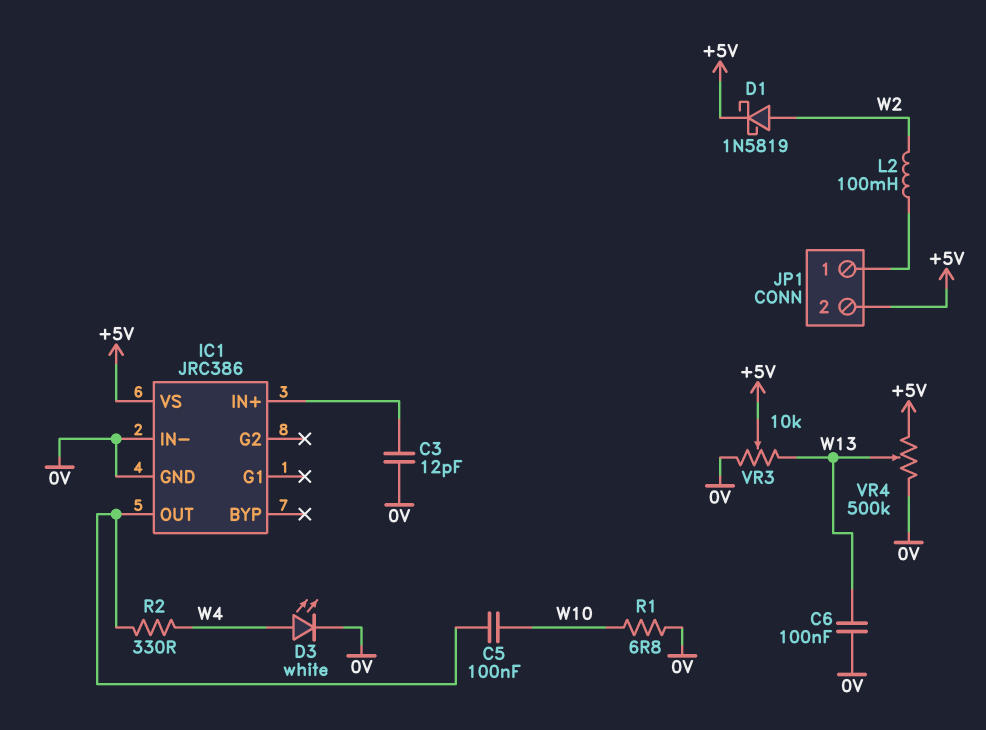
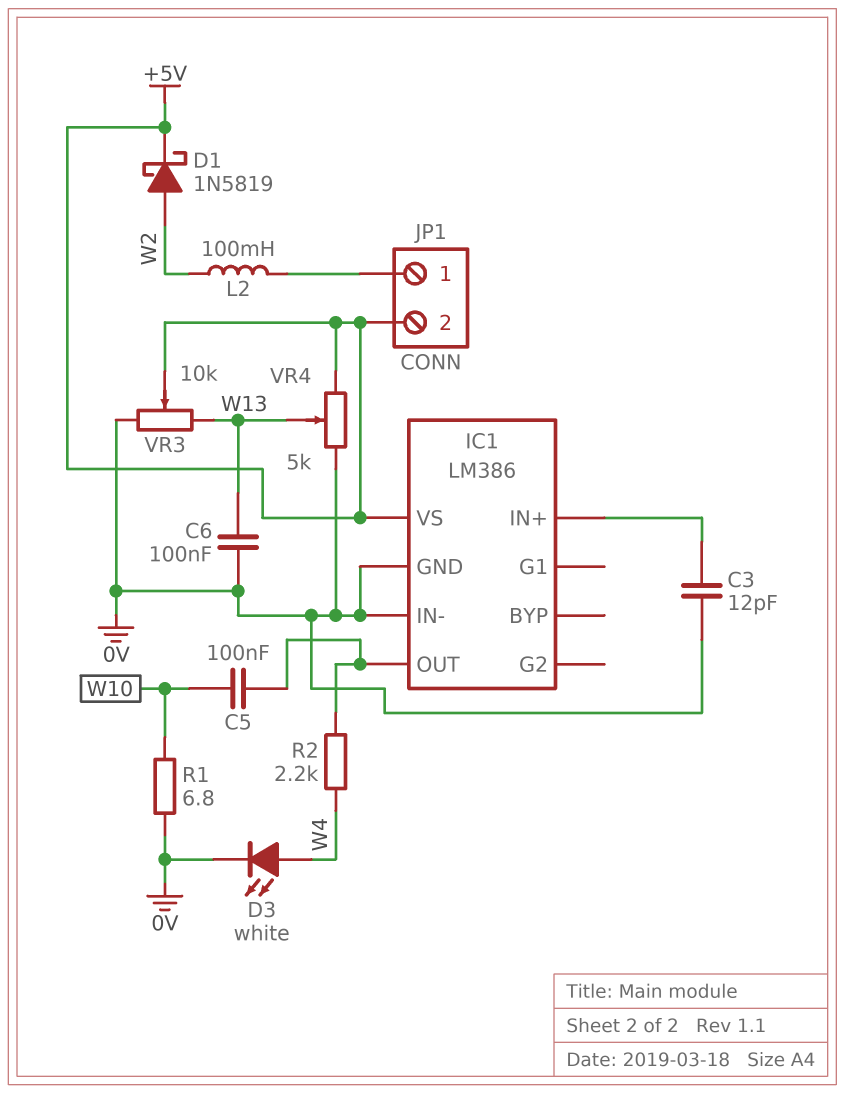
IC1: JRC386 -> LM386
R2: 330 (IC1/OUT, W4) -> 2.2k (IC1/OUT, W4)
VR4: 500k (+5V, 0V, wiper W13) -> 5k (+5V, 0V, wiper W13)

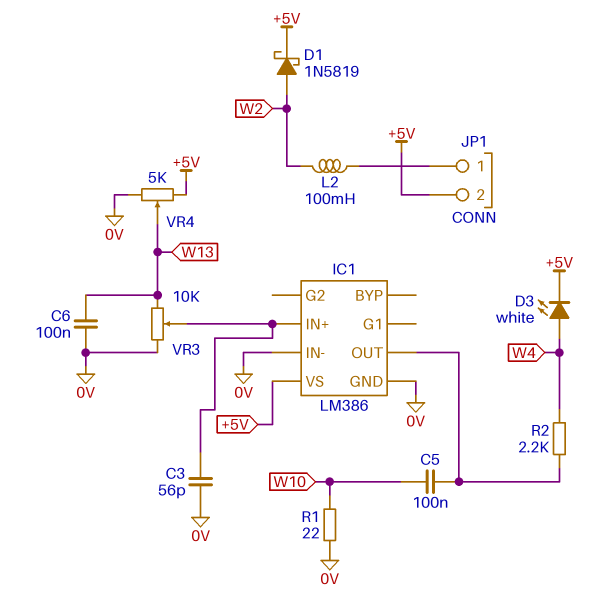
C3: 12pF (0V, IC1/IN+) -> 56pF (0V, IC1/IN+)
D3: LED white (A W4, K 0V) -> LED white (A W4, K +5V)
R1: 6.8 (0V, W10) -> 22 (0V, W10)
VR3: 10k (0V, W13, wiper +5V) -> 10k (0V, W13, wiper IC1/IN+)

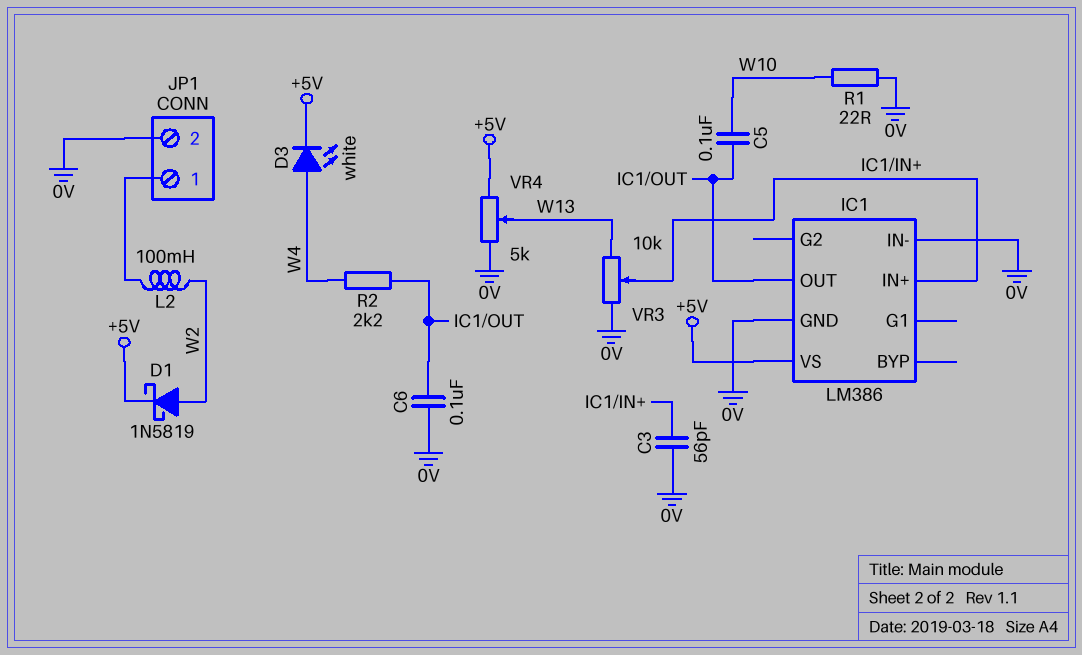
C6: 100nF (0V, W13) -> 100nF (0V, IC1/OUT)
JP1 pin 2: +5V -> 0V

